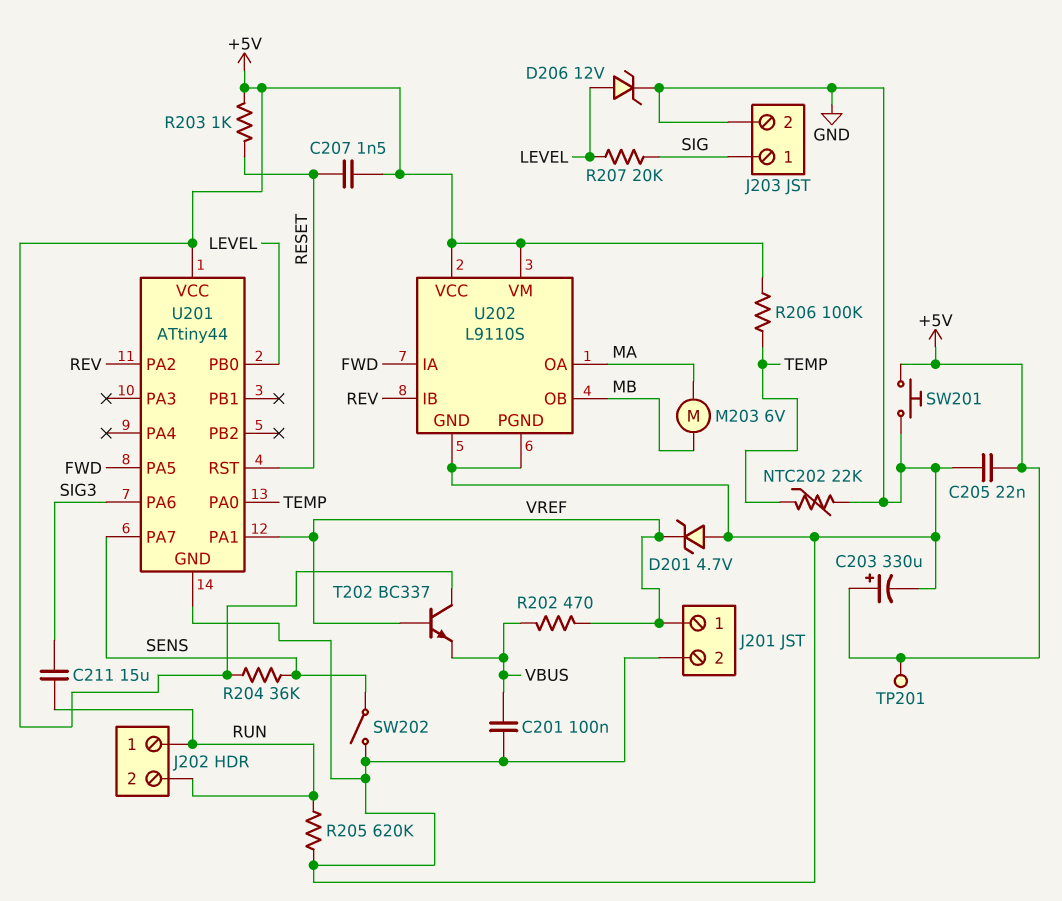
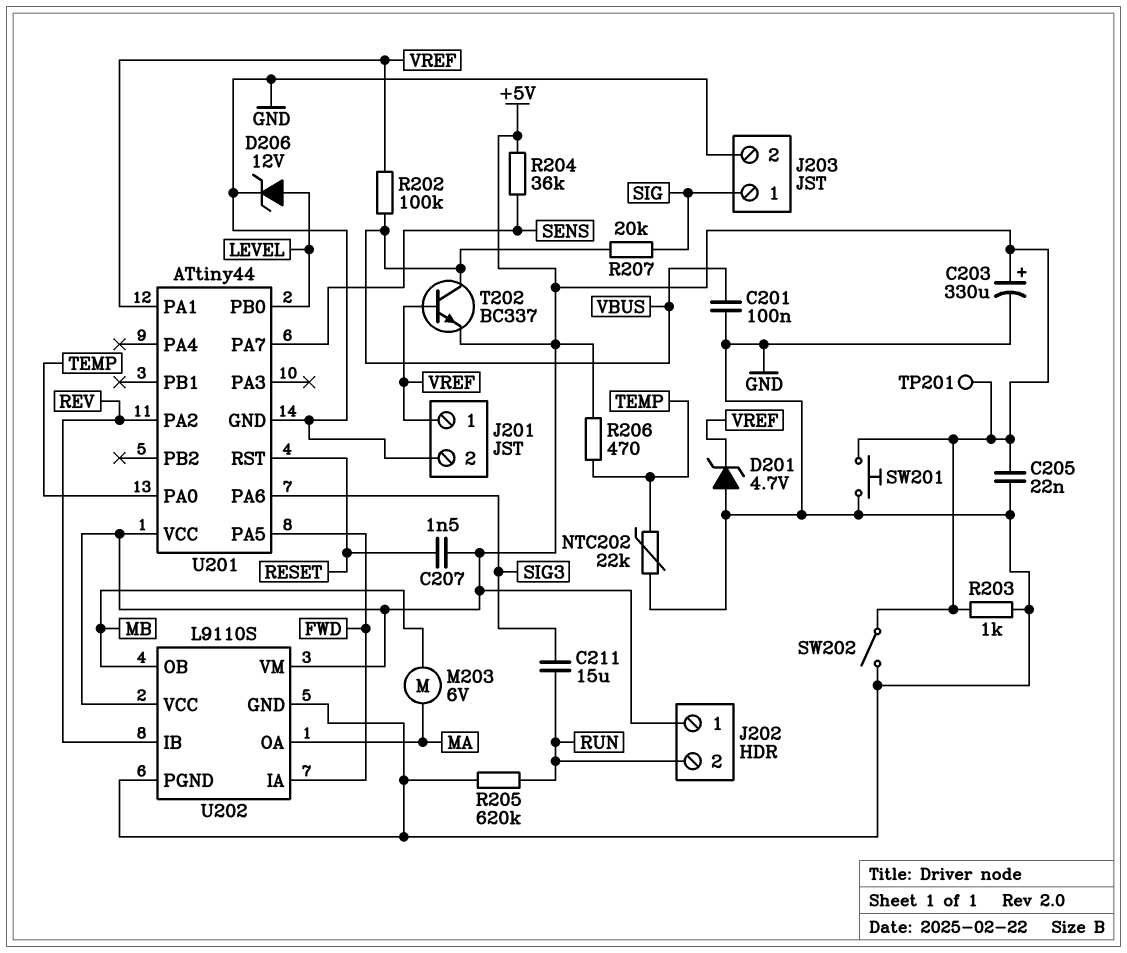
J202 pin 1: RUN -> +5V
R202: 470 (VBUS, VREF) -> 100k (VBUS, VREF)
R203: 1k (+5V, RESET) -> 1k (+5V, GND)
R206: 100k (+5V, TEMP) -> 470 (+5V, TEMP)
R207: 20k (LEVEL, SIG) -> 20k (SIG, VBUS)
SW202: switch (GND, SENS) -> switch (+5V, GND)
T202: NPN BC337 (B VREF, C +5V, E VBUS) -> NPN BC337 (B VREF, C VBUS, E +5V)

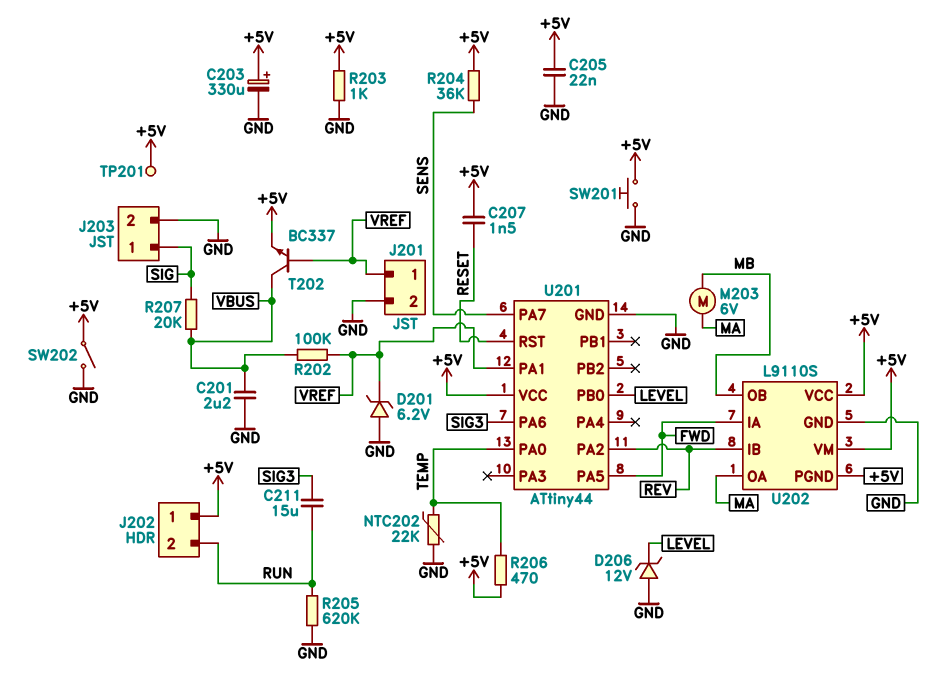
C201: 100nF (GND, VBUS) -> 2.2uF (GND, VBUS)
D201: zener 4.7V (A GND, K VREF) -> zener 6.2V (A GND, K VREF)
D206: zener 12V (A LEVEL, K GND) -> zener 12V (A GND, K LEVEL)
U202 pin PGND: GND -> +5V

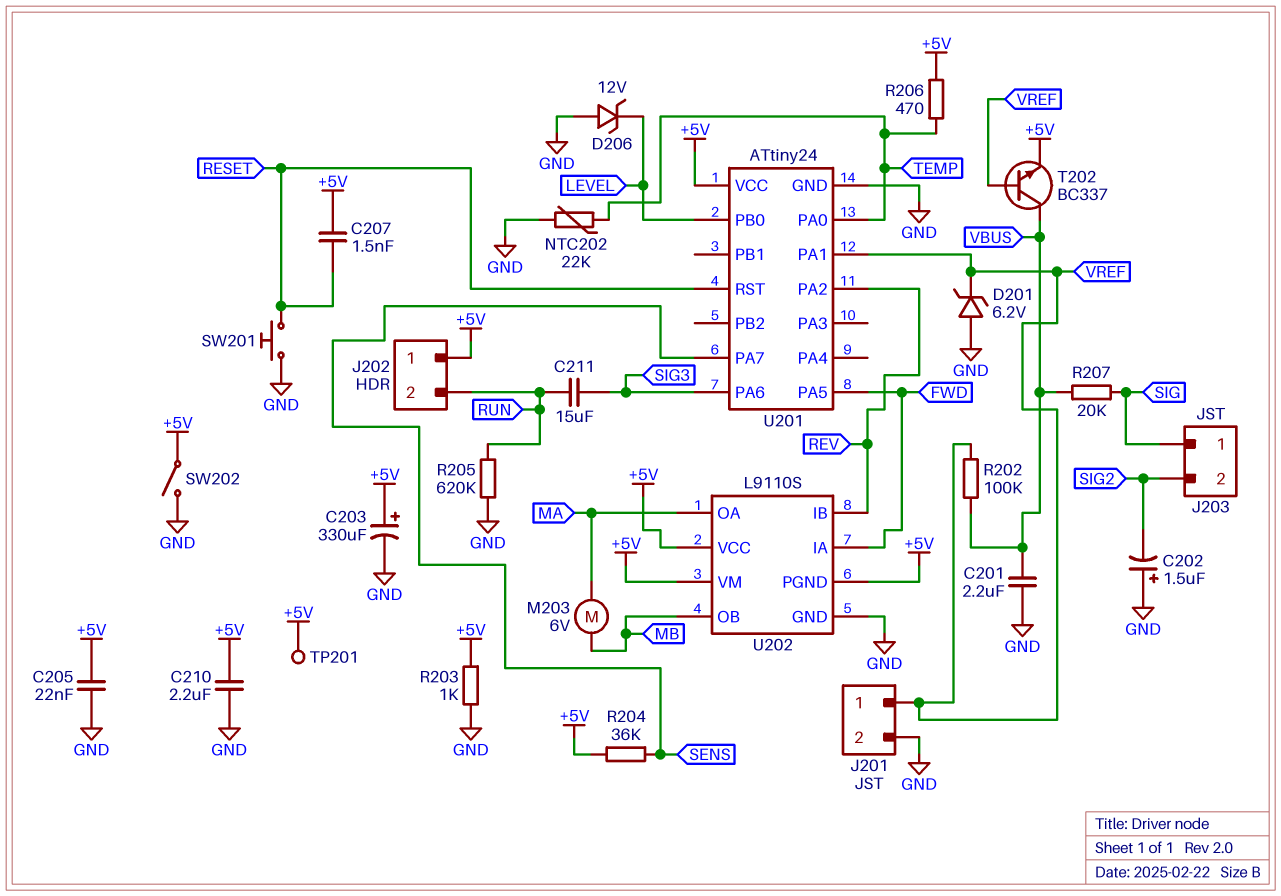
C202: none -> 1.5uF (plus GND, minus SIG2)
C210: none -> 2.2uF (+5V, GND)
J203 pin 2: GND -> SIG2
SW201: button (+5V, GND) -> button (GND, RESET)
U201: ATtiny44 -> ATtiny24

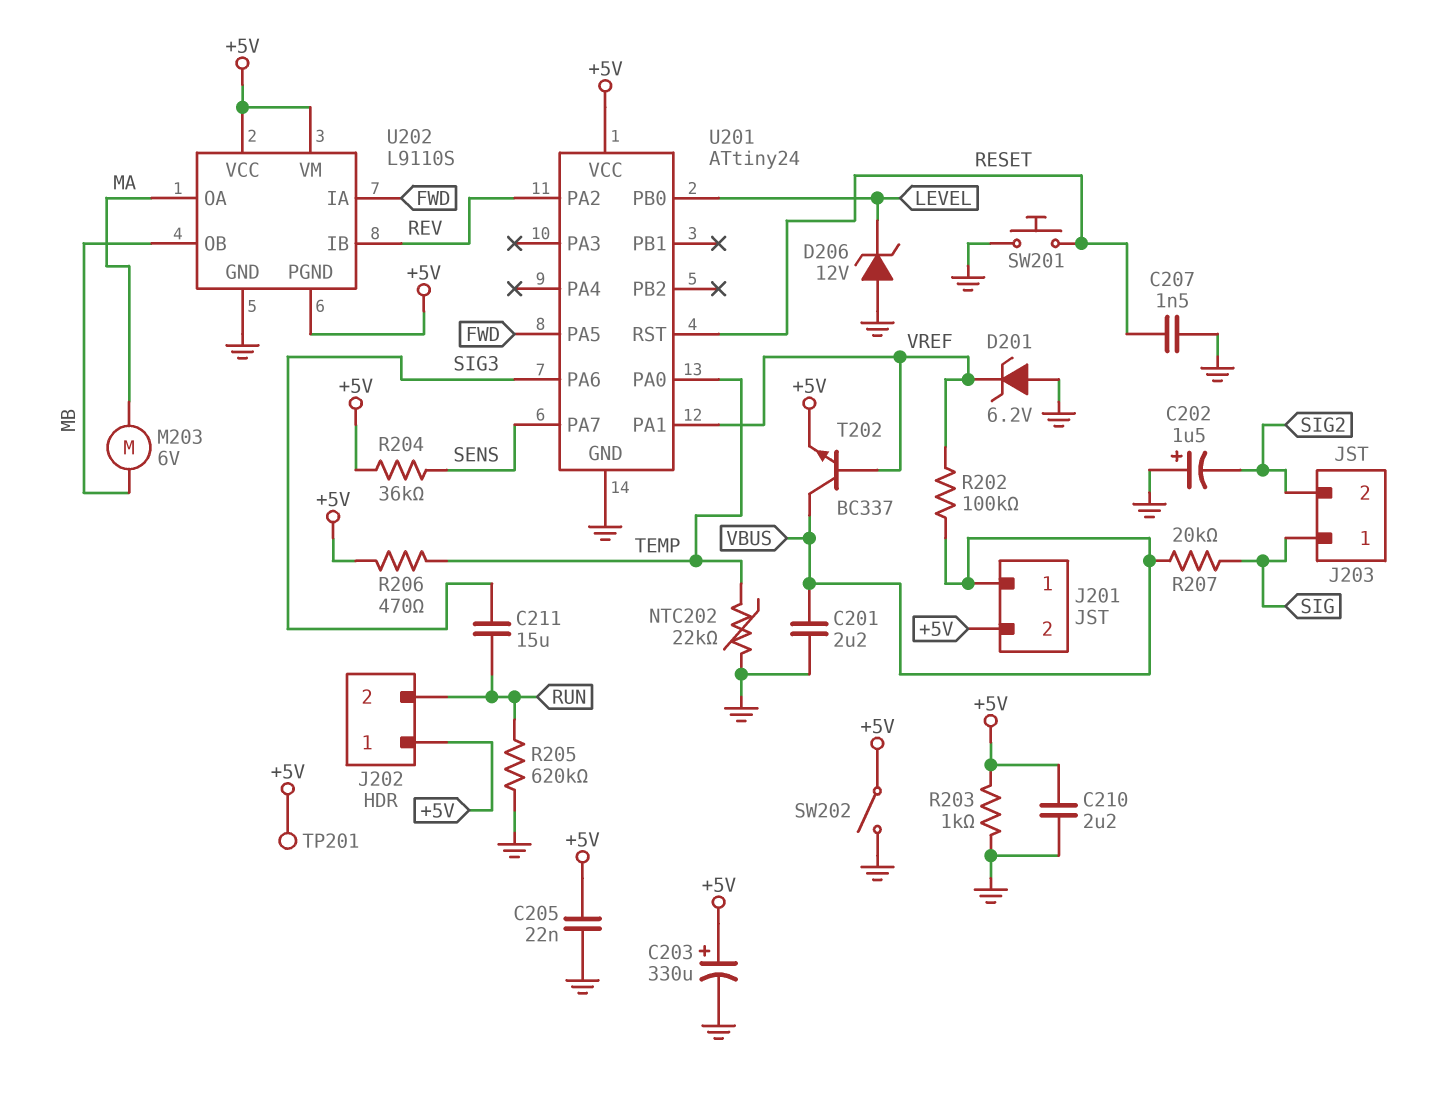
C207: 1.5nF (+5V, RESET) -> 1.5nF (GND, RESET)
J201 pin 1: VREF -> VBUS
J201 pin 2: GND -> +5V

